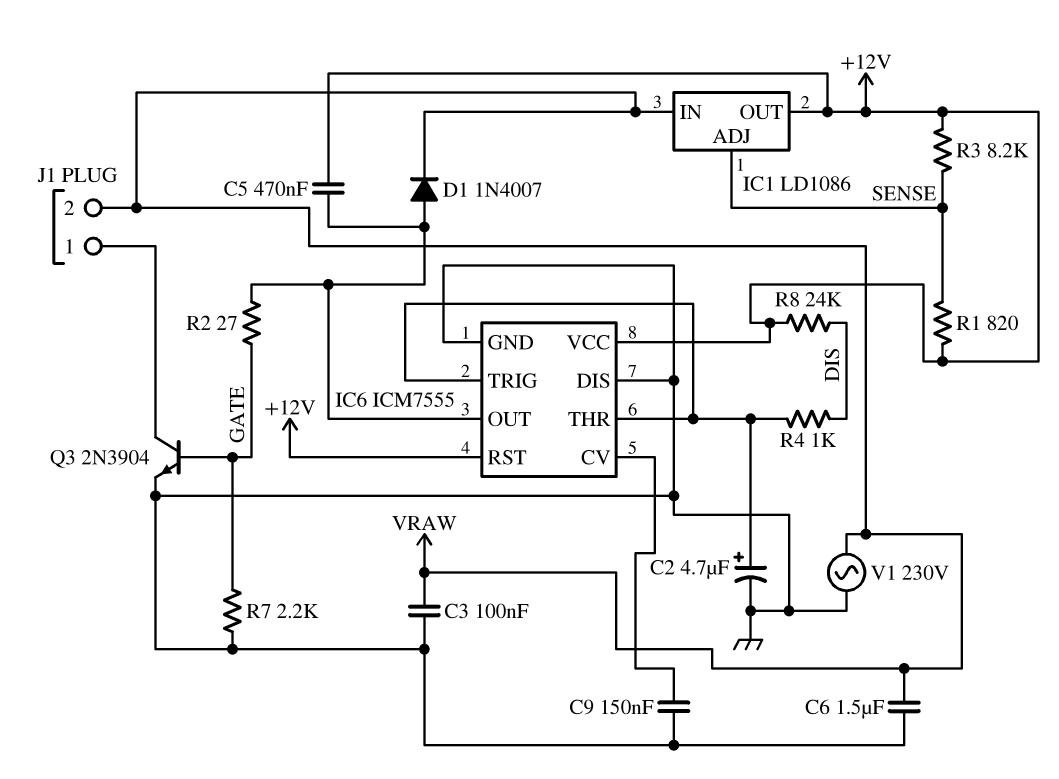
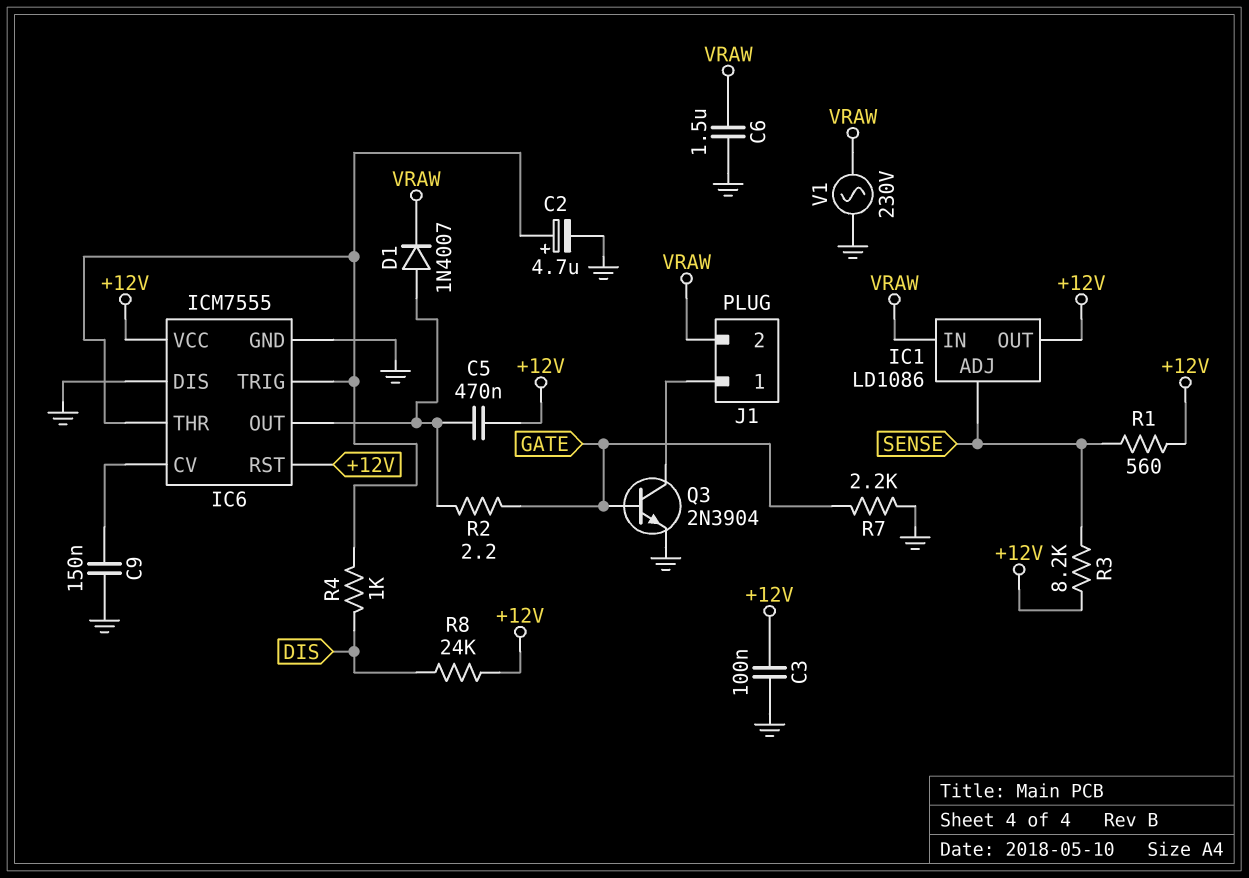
C3: 100nF (GND, VRAW) -> 100nF (+12V, GND)
R1: 820 (+12V, SENSE) -> 560 (+12V, SENSE)
R2: 27 (GATE, IC6/OUT) -> 2.2 (GATE, IC6/OUT)

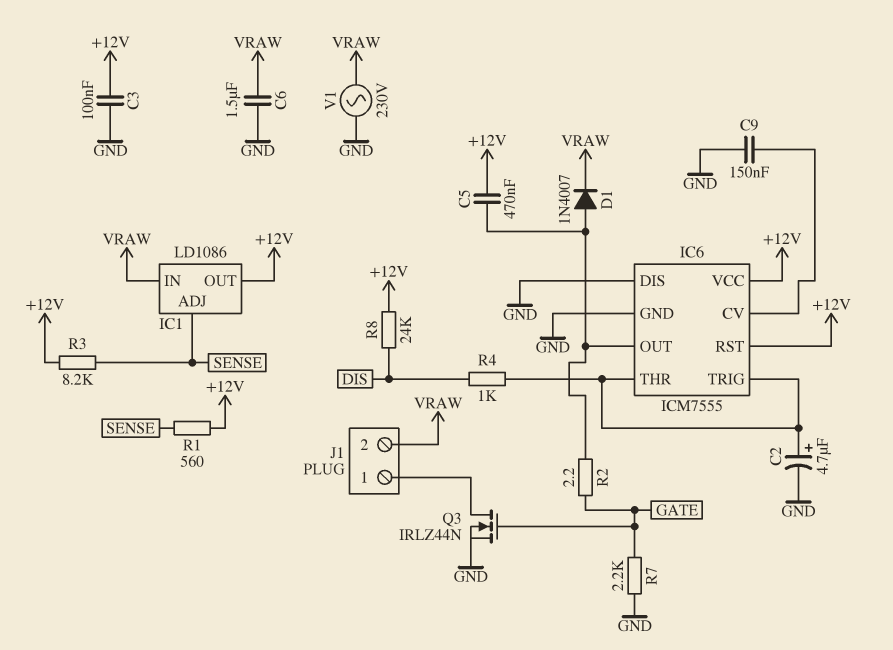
Q3: NPN 2N3904 (B GATE, C J1/1, E GND) -> NMOS IRLZ44N (G GATE, D J1/1, S GND)

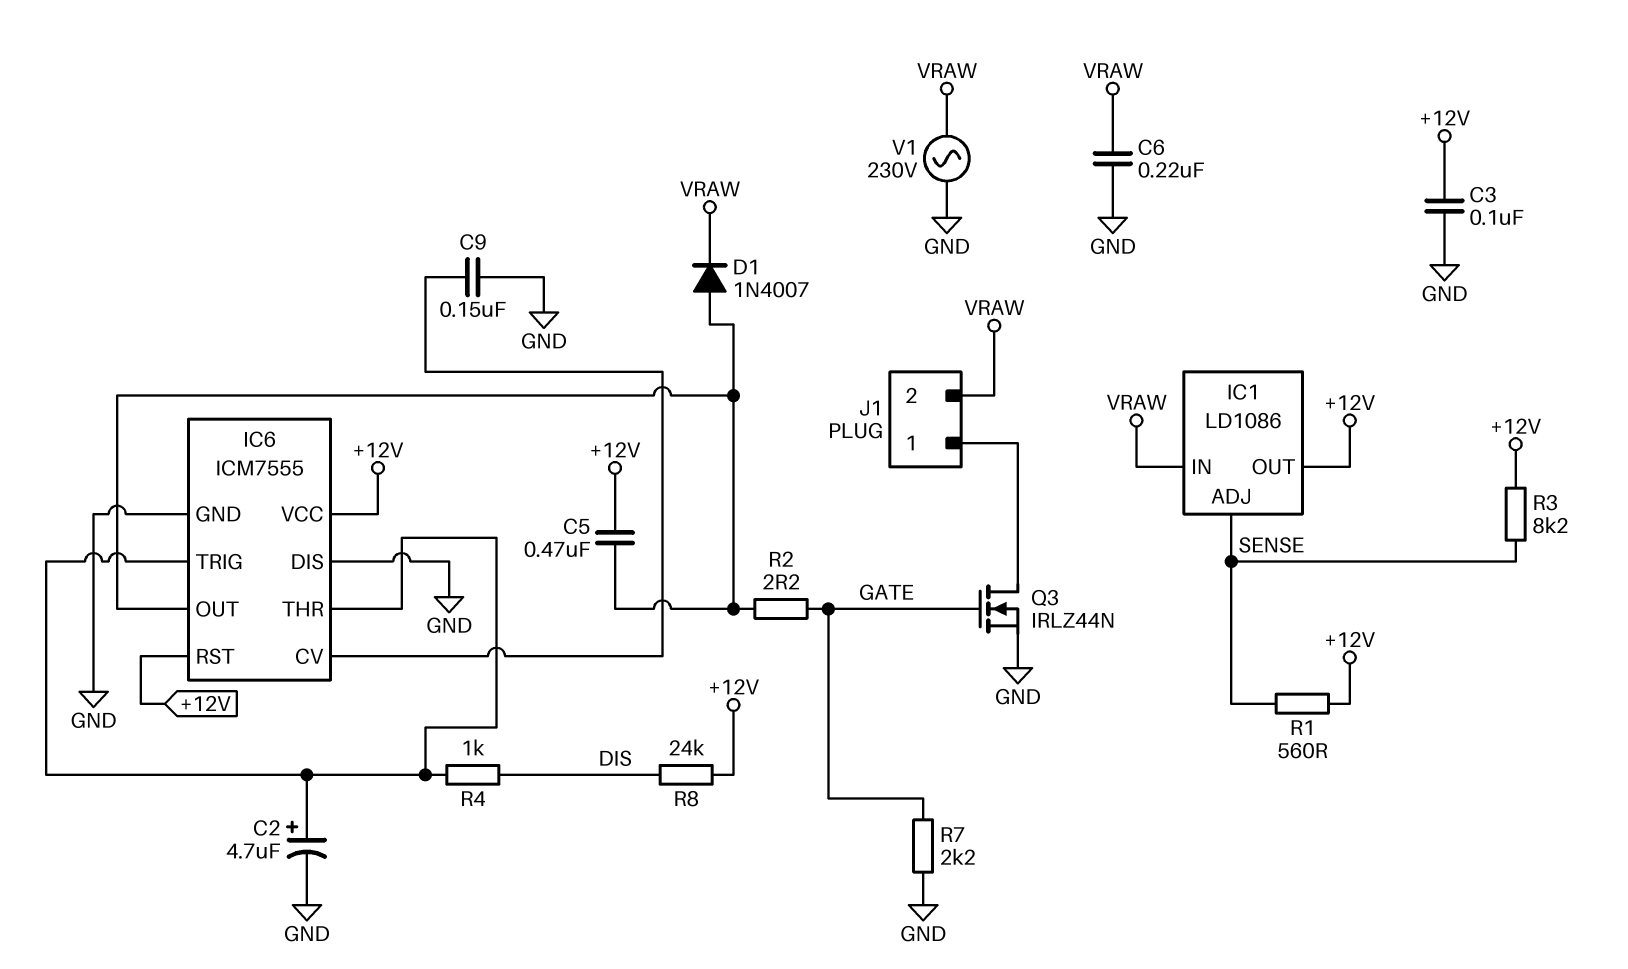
C6: 1.5uF (GND, VRAW) -> 220nF (GND, VRAW)

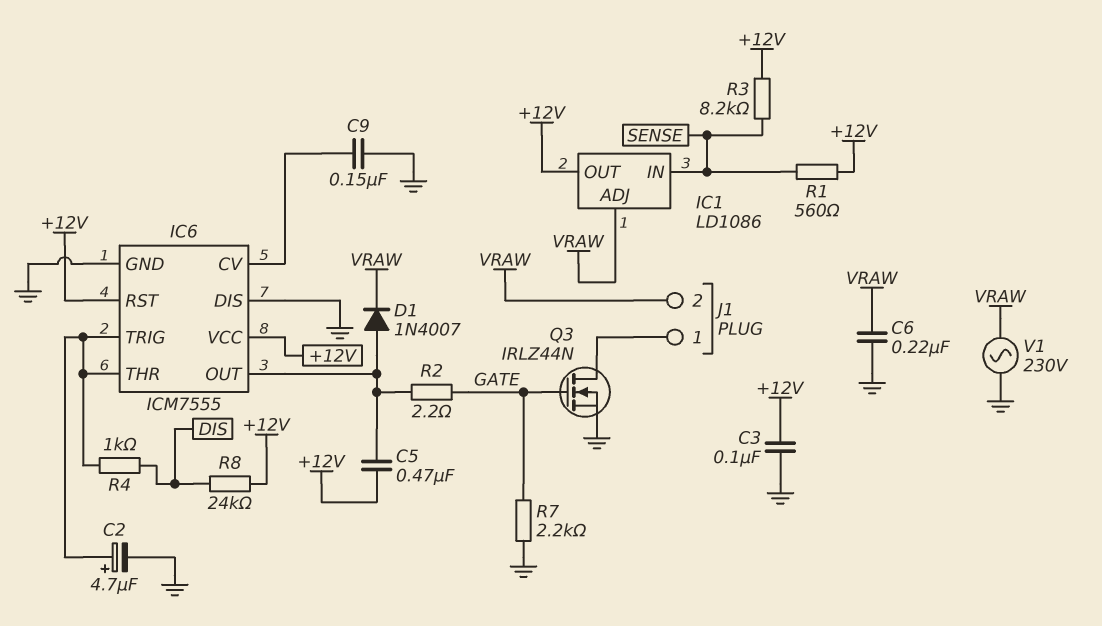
IC1 pin ADJ: SENSE -> VRAW
IC1 pin IN: VRAW -> SENSE

